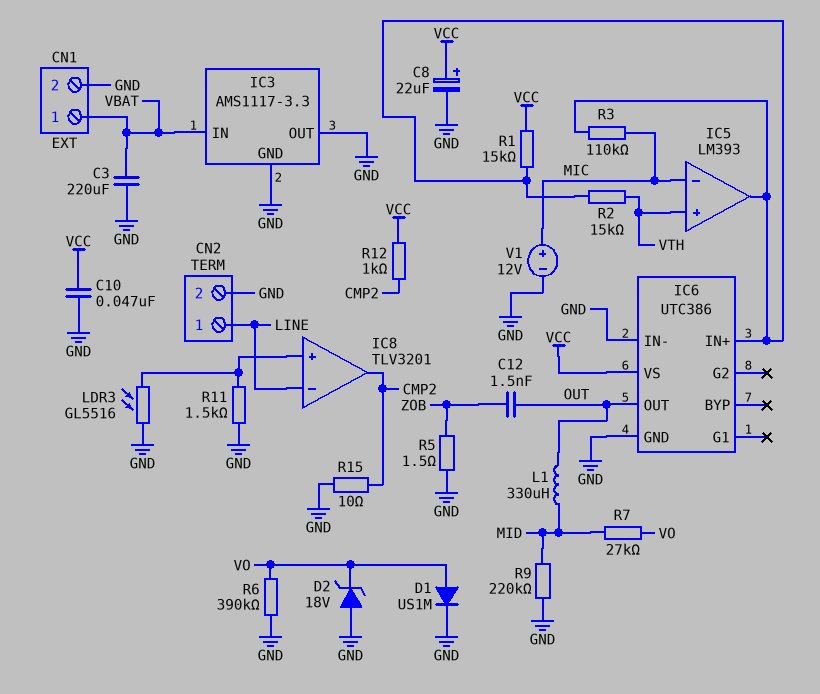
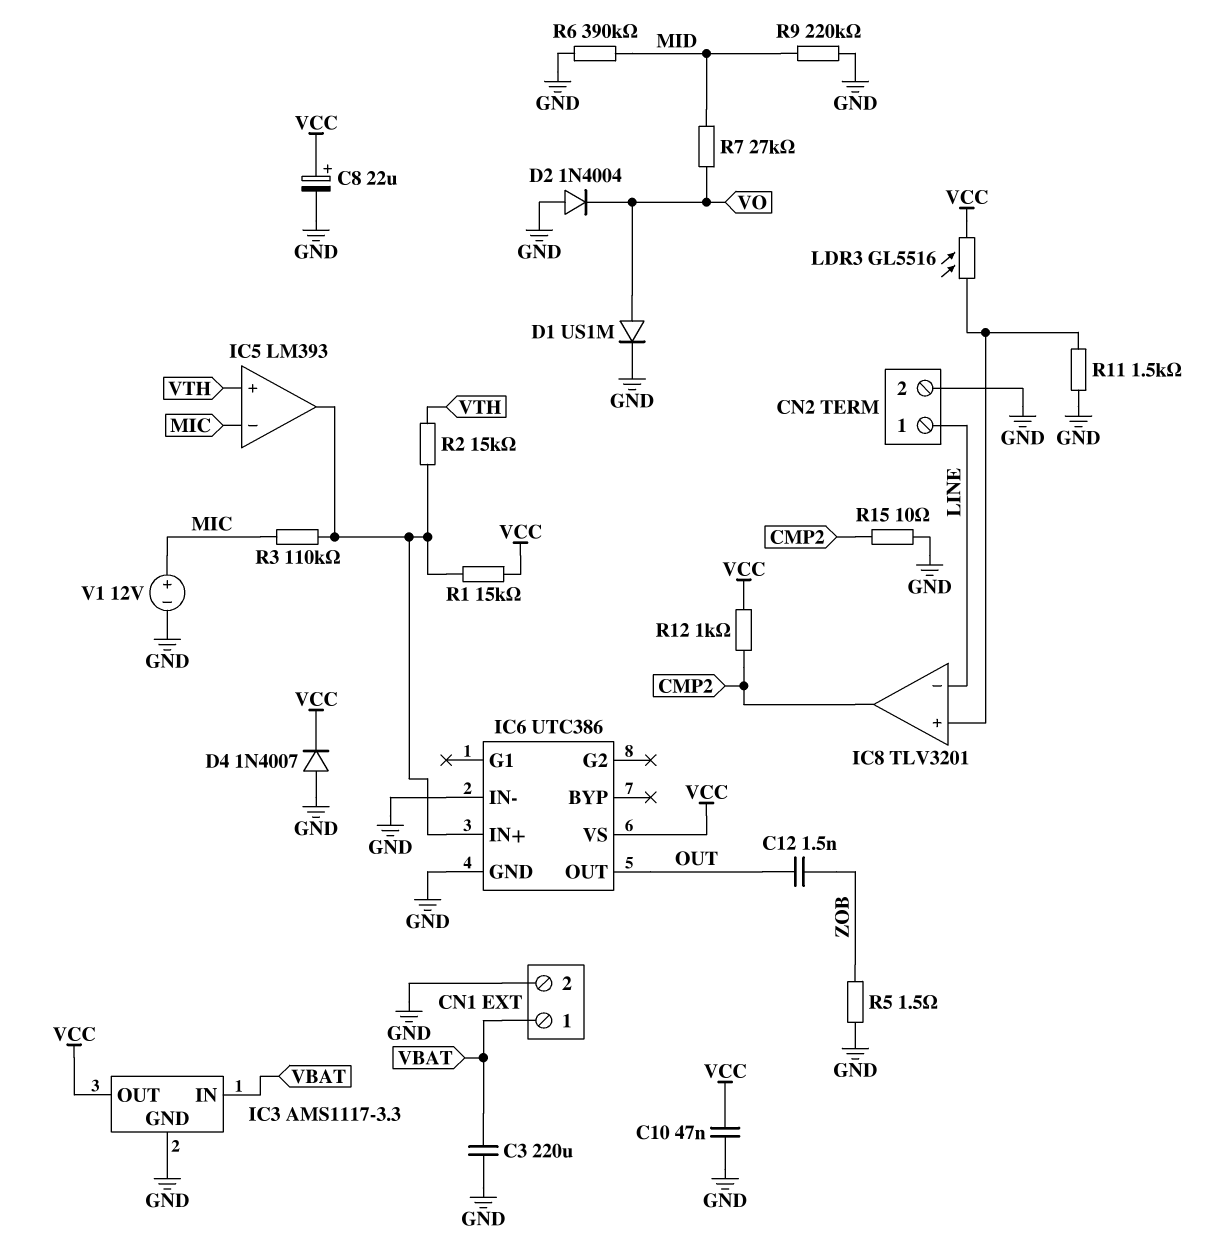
D2: zener 18V (A GND, K VO) -> diode 1N4004 (A GND, K VO)
D4: none -> diode 1N4007 (A GND, K VCC)
IC3 pin OUT: GND -> VCC
L1: 330uH (MID, OUT) -> none
LDR3: GL5516 (GND, IC8/in+) -> GL5516 (IC8/in+, VCC)
R6: 390k (GND, VO) -> 390k (GND, MID)

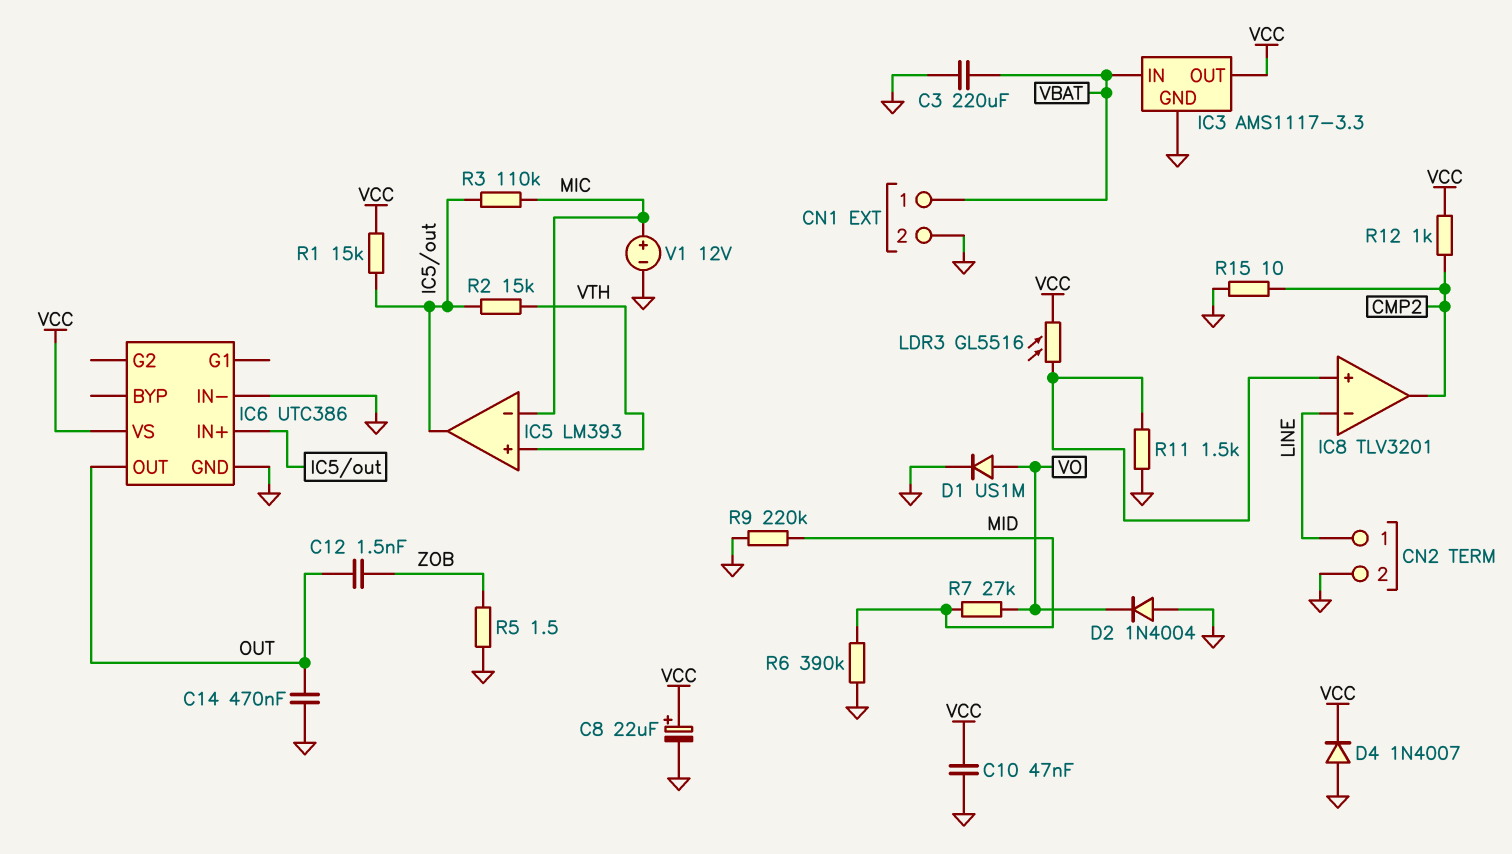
C14: none -> 470nF (GND, OUT)

